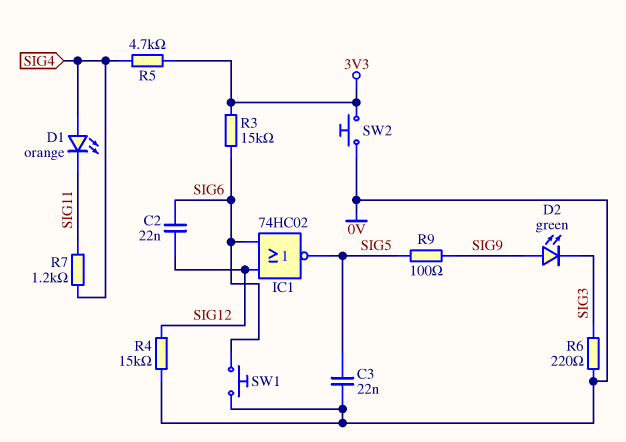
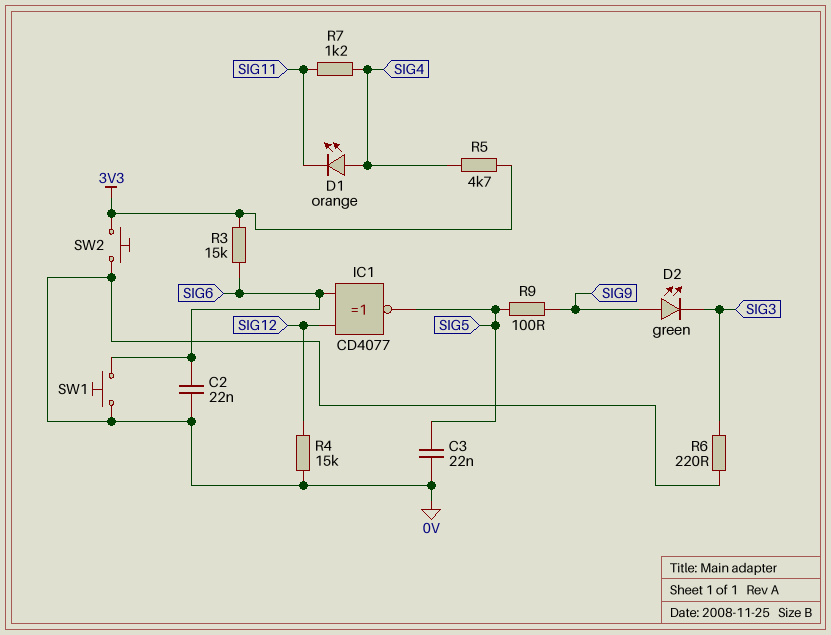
C2: 22nF (SIG6, SIG12) -> 22nF (0V, SIG6)
IC1: NOR 74HC02 (in SIG6, in SIG12, out SIG5) -> XNOR CD4077 (in SIG6, in SIG12, out SIG5)

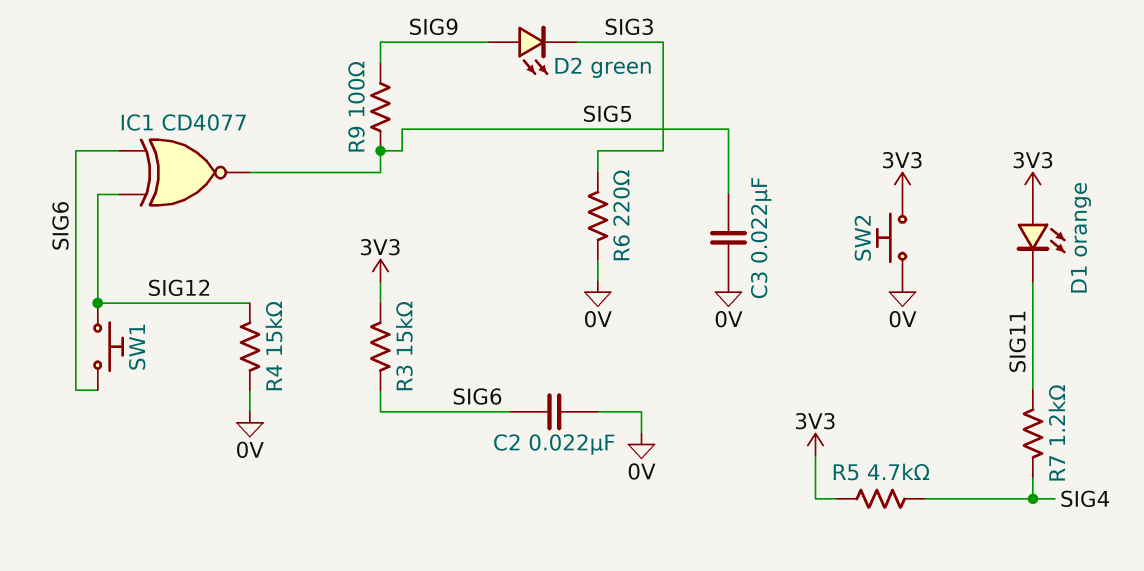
D1: LED orange (A SIG4, K SIG11) -> LED orange (A 3V3, K SIG11)
SW1: button (0V, SIG6) -> button (SIG6, SIG12)

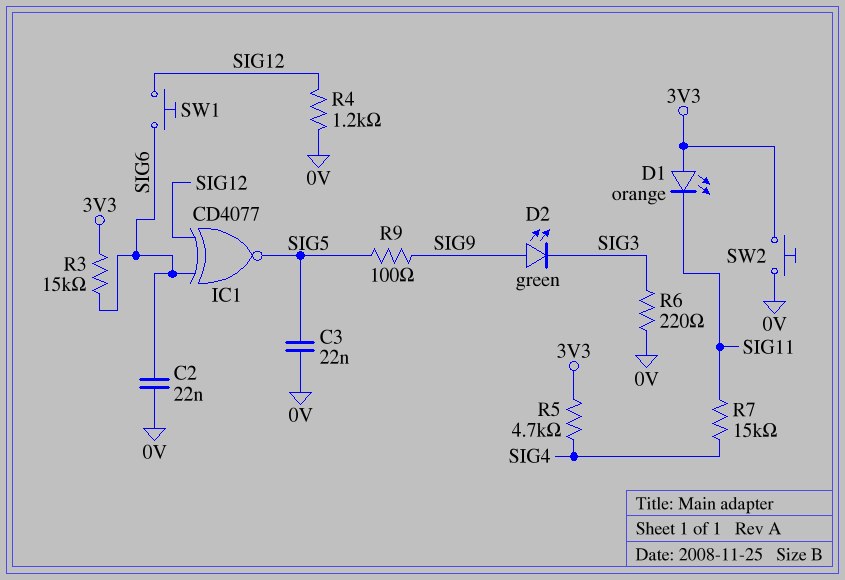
R4: 15k (0V, SIG12) -> 1.2k (0V, SIG12)
R7: 1.2k (SIG4, SIG11) -> 15k (SIG4, SIG11)

